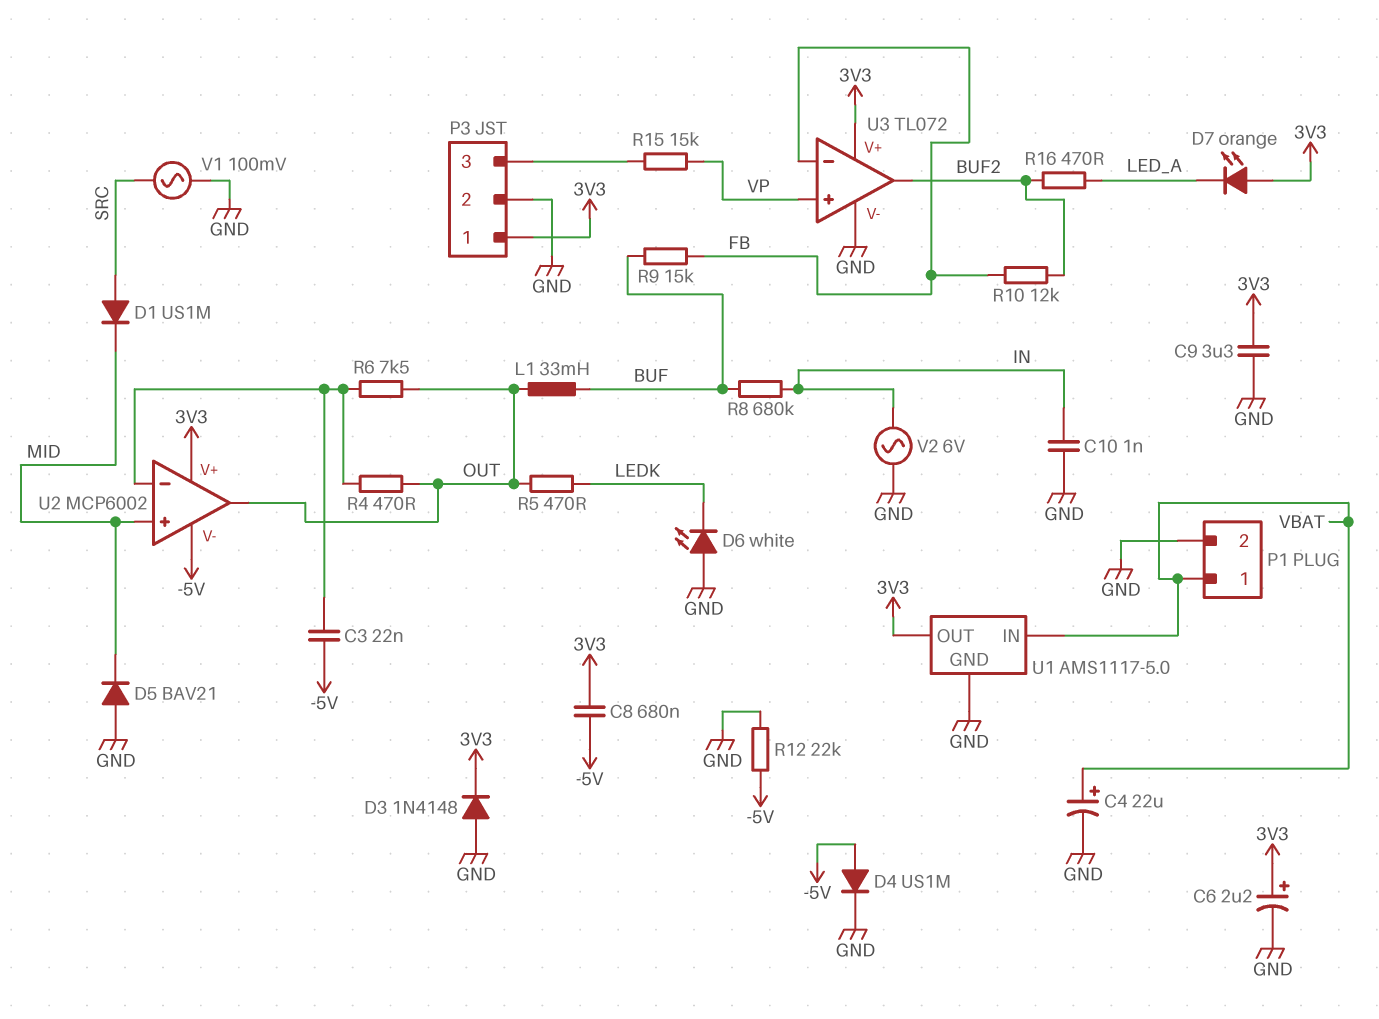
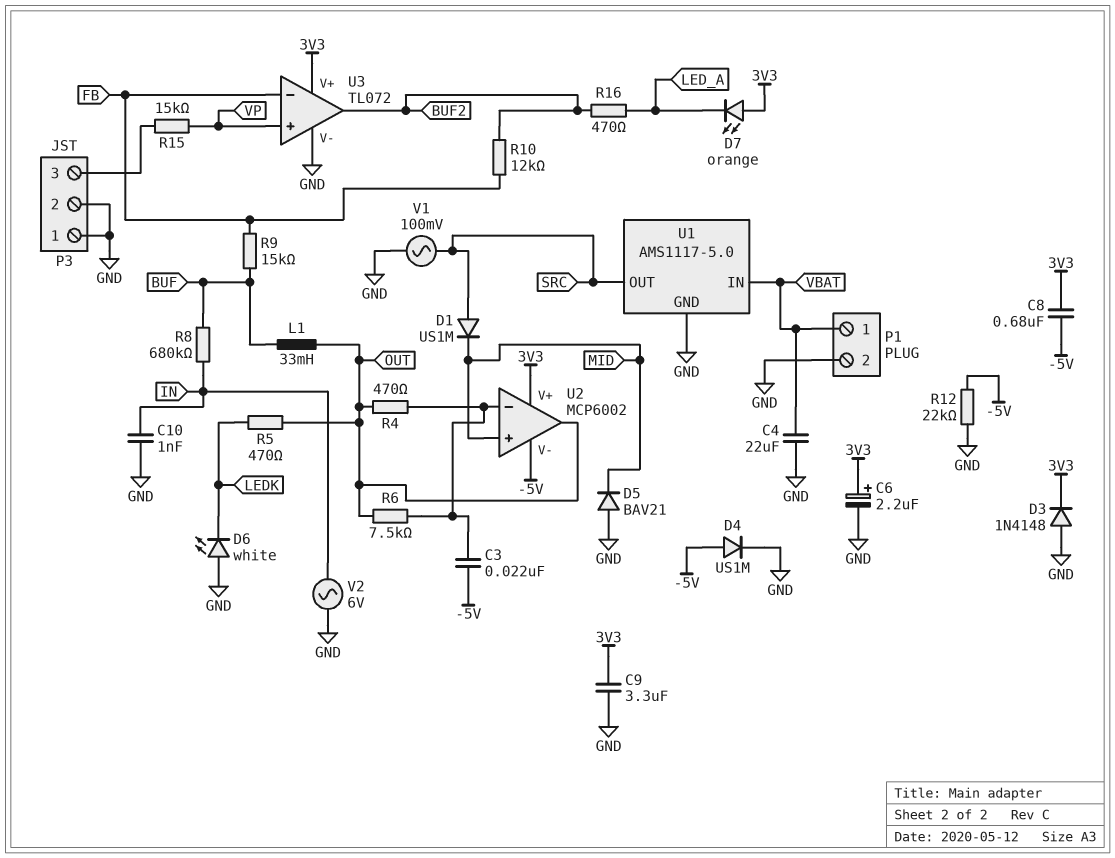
C4: 22uF (plus VBAT, minus GND) -> 22uF (GND, VBAT)
P3 pin 1: 3V3 -> GND
U1 pin OUT: 3V3 -> SRC

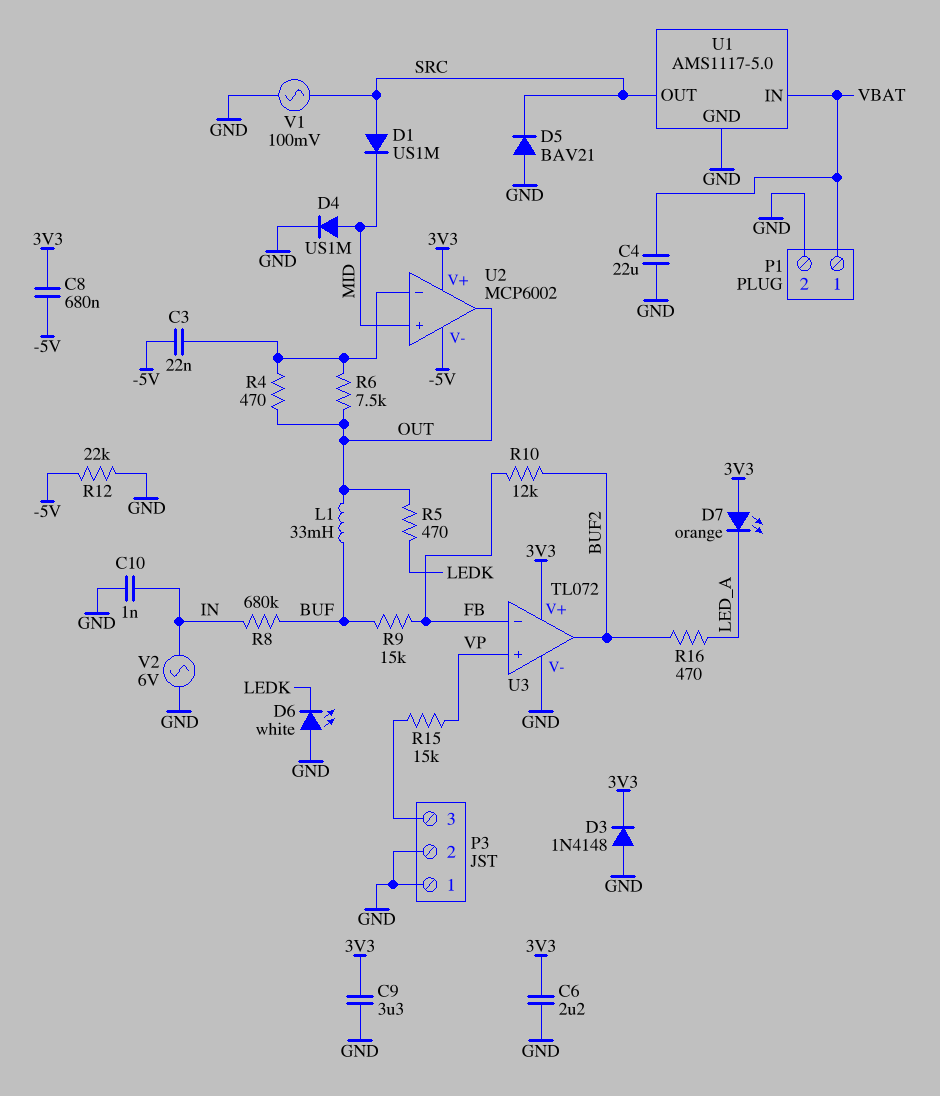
C6: 2.2uF (plus 3V3, minus GND) -> 2.2uF (3V3, GND)
D4: diode US1M (A -5V, K GND) -> diode US1M (A MID, K GND)
D5: diode BAV21 (A GND, K MID) -> diode BAV21 (A GND, K SRC)

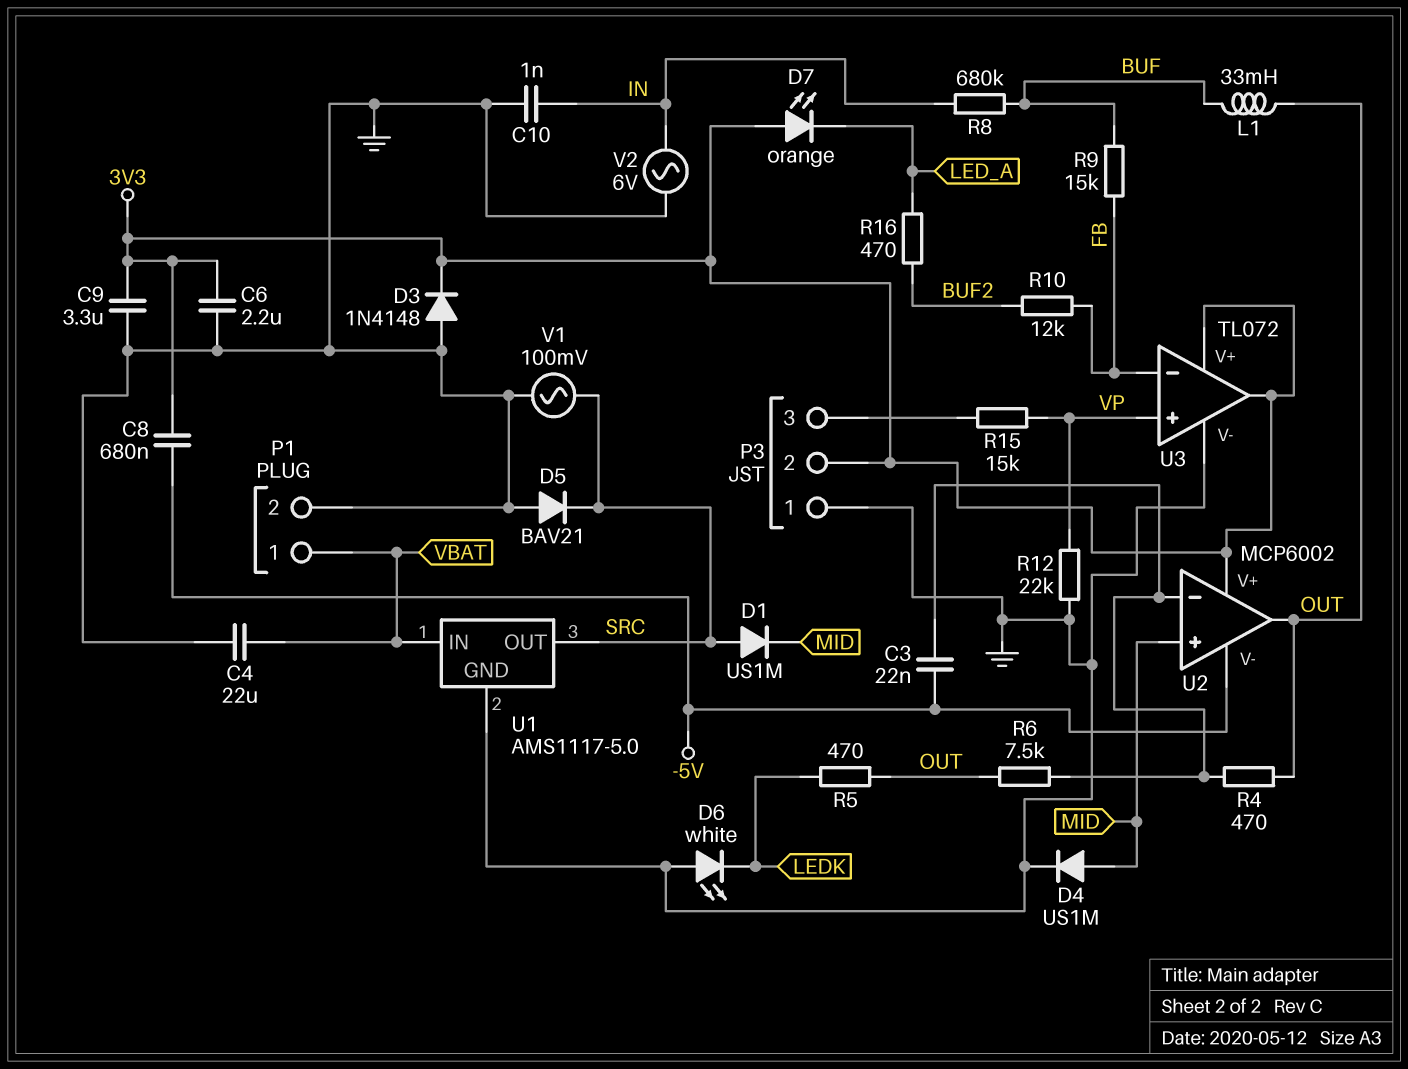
P3 pin 2: GND -> 3V3
R12: 22k (-5V, GND) -> 22k (GND, VP)
U3 pin out: BUF2 -> 3V3

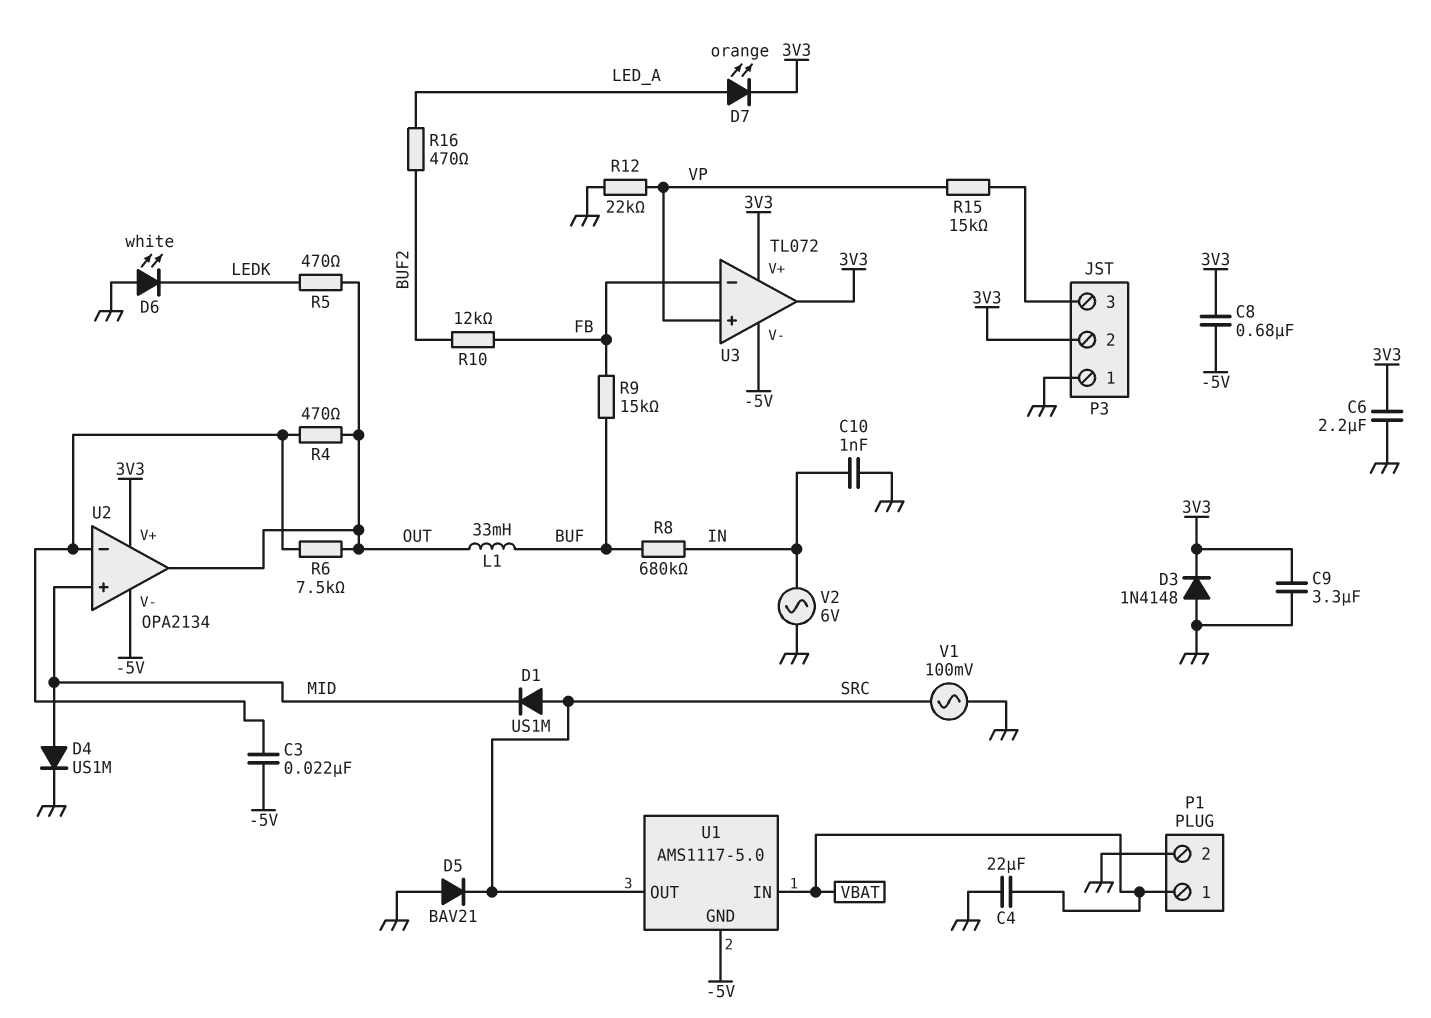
D7: LED orange (A 3V3, K LED_A) -> LED orange (A LED_A, K 3V3)
U1 pin GND: GND -> -5V
U2: MCP6002 -> OPA2134
U3 pin V-: GND -> -5V

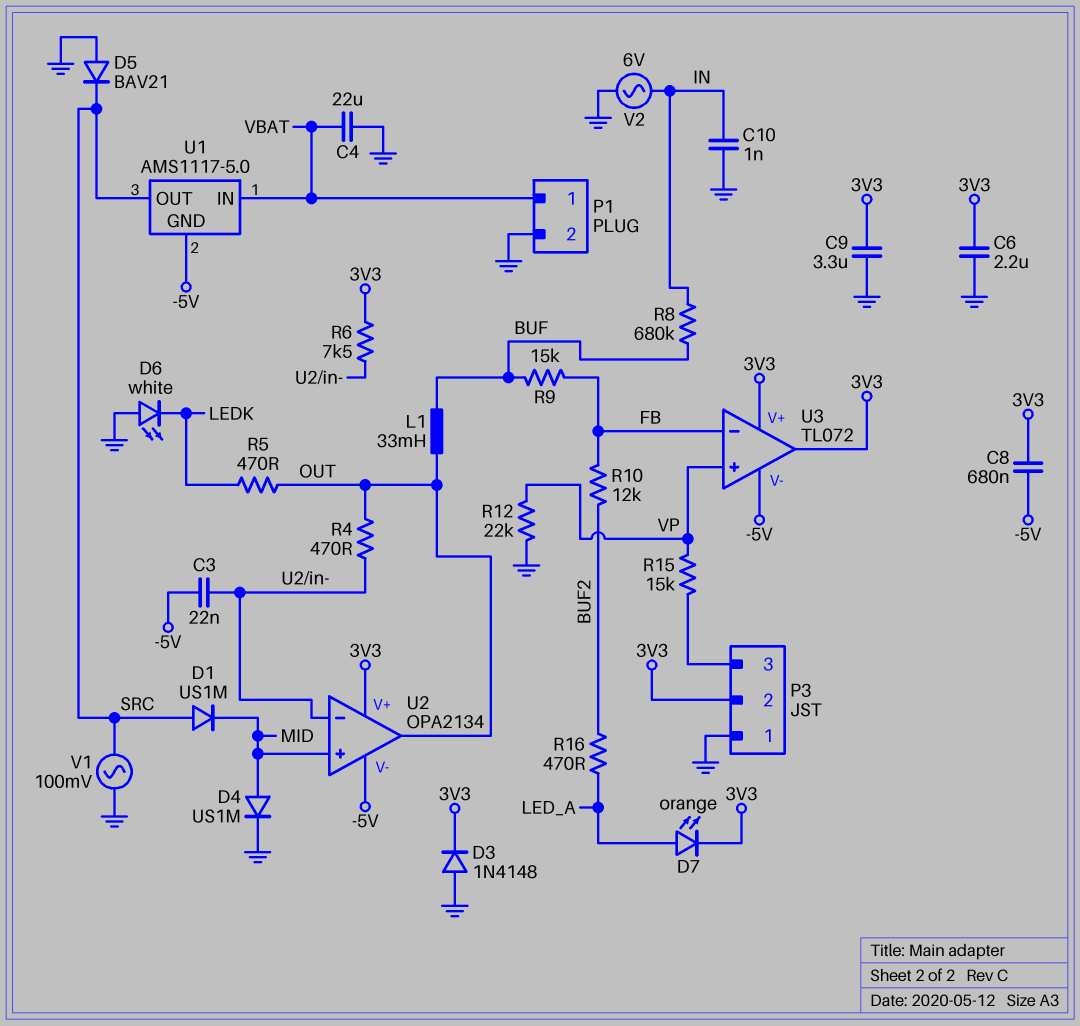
R6: 7.5k (OUT, U2/in-) -> 7.5k (3V3, U2/in-)

